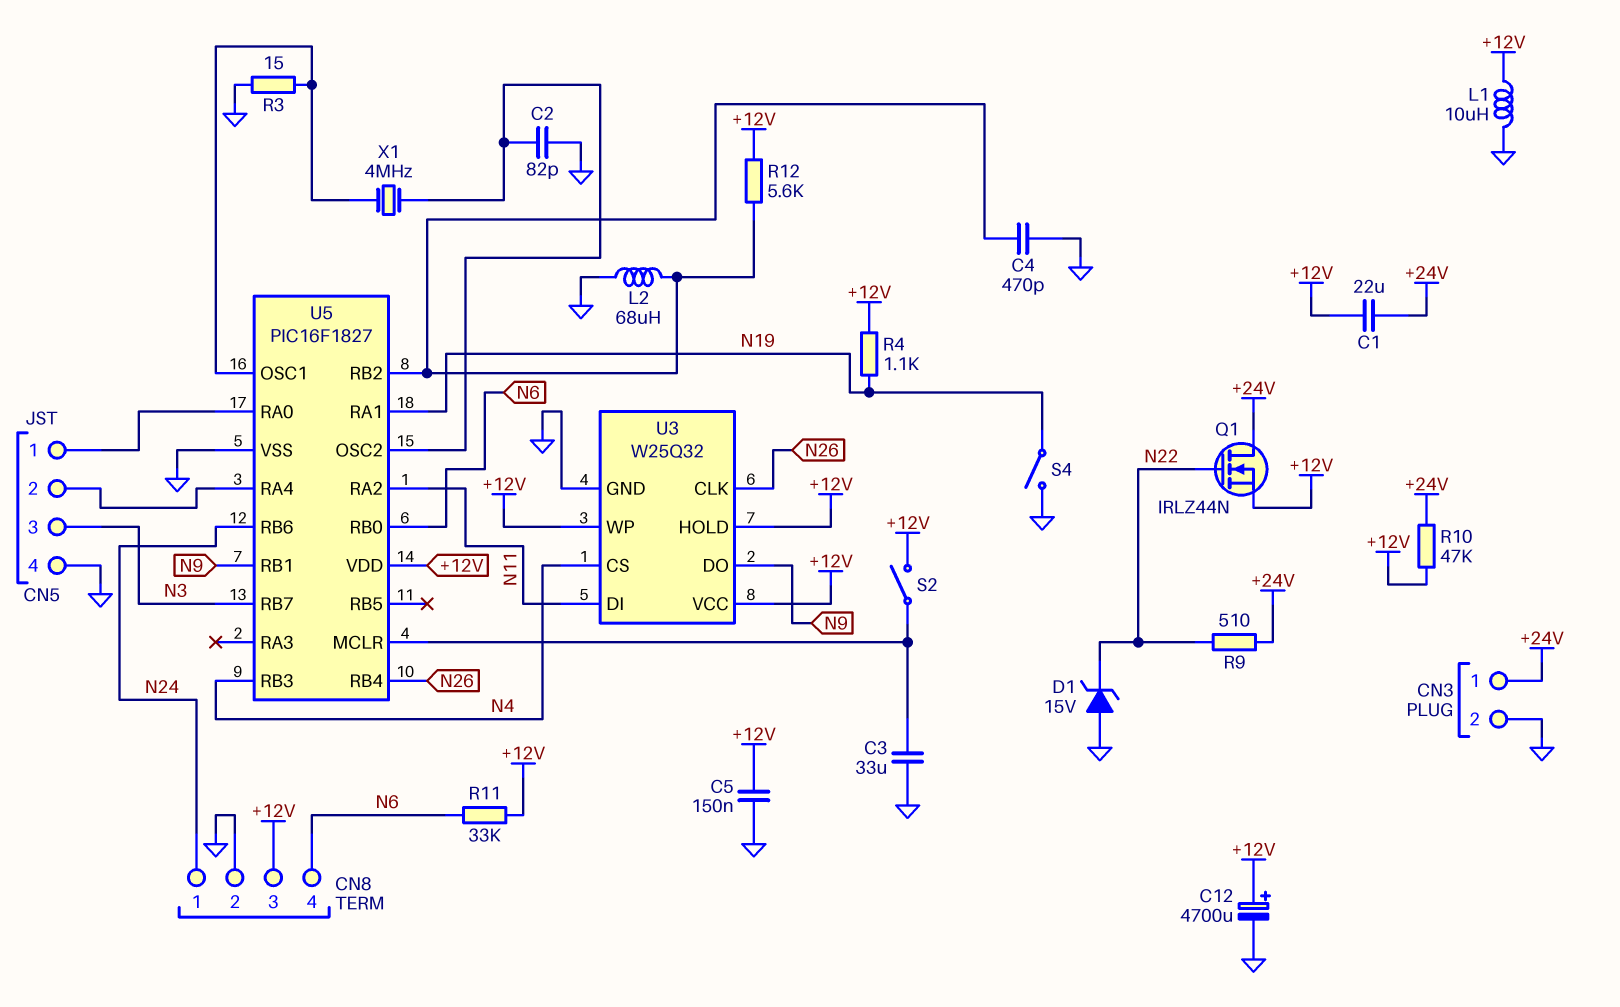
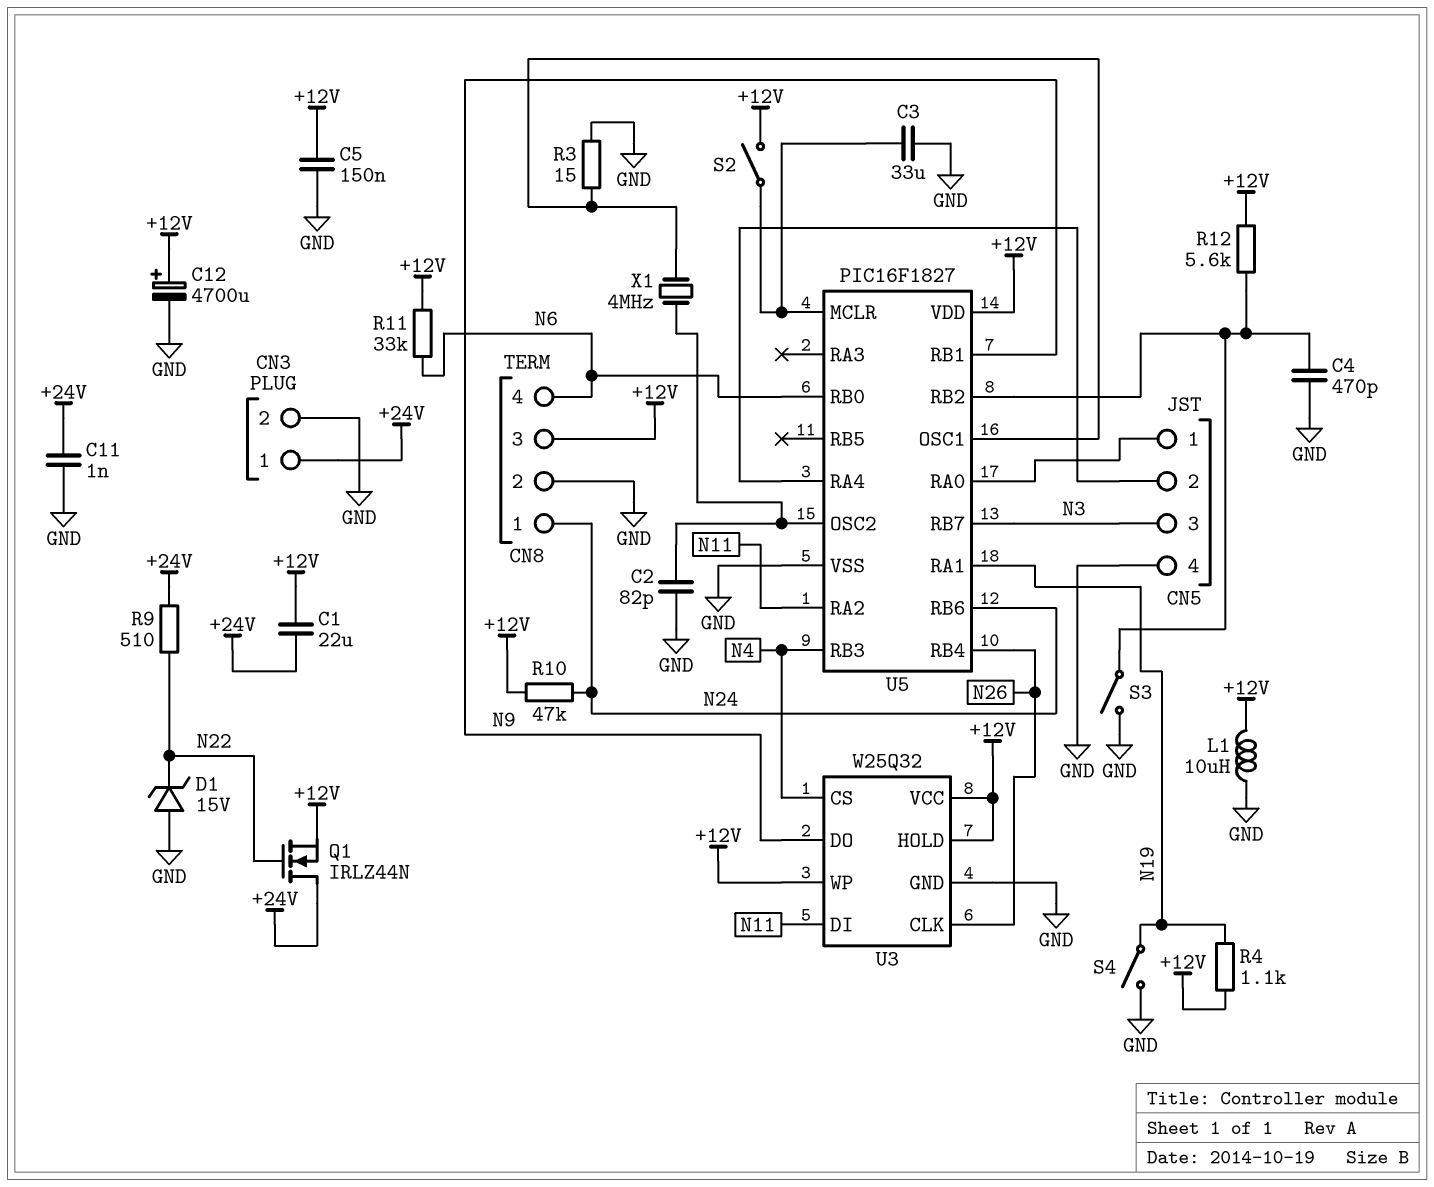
C11: none -> 1nF (+24V, GND)
L2: 68uH (GND, U5/RB2) -> none
R10: 47k (+12V, +24V) -> 47k (+12V, N24)
S3: none -> switch (GND, U5/RB2)

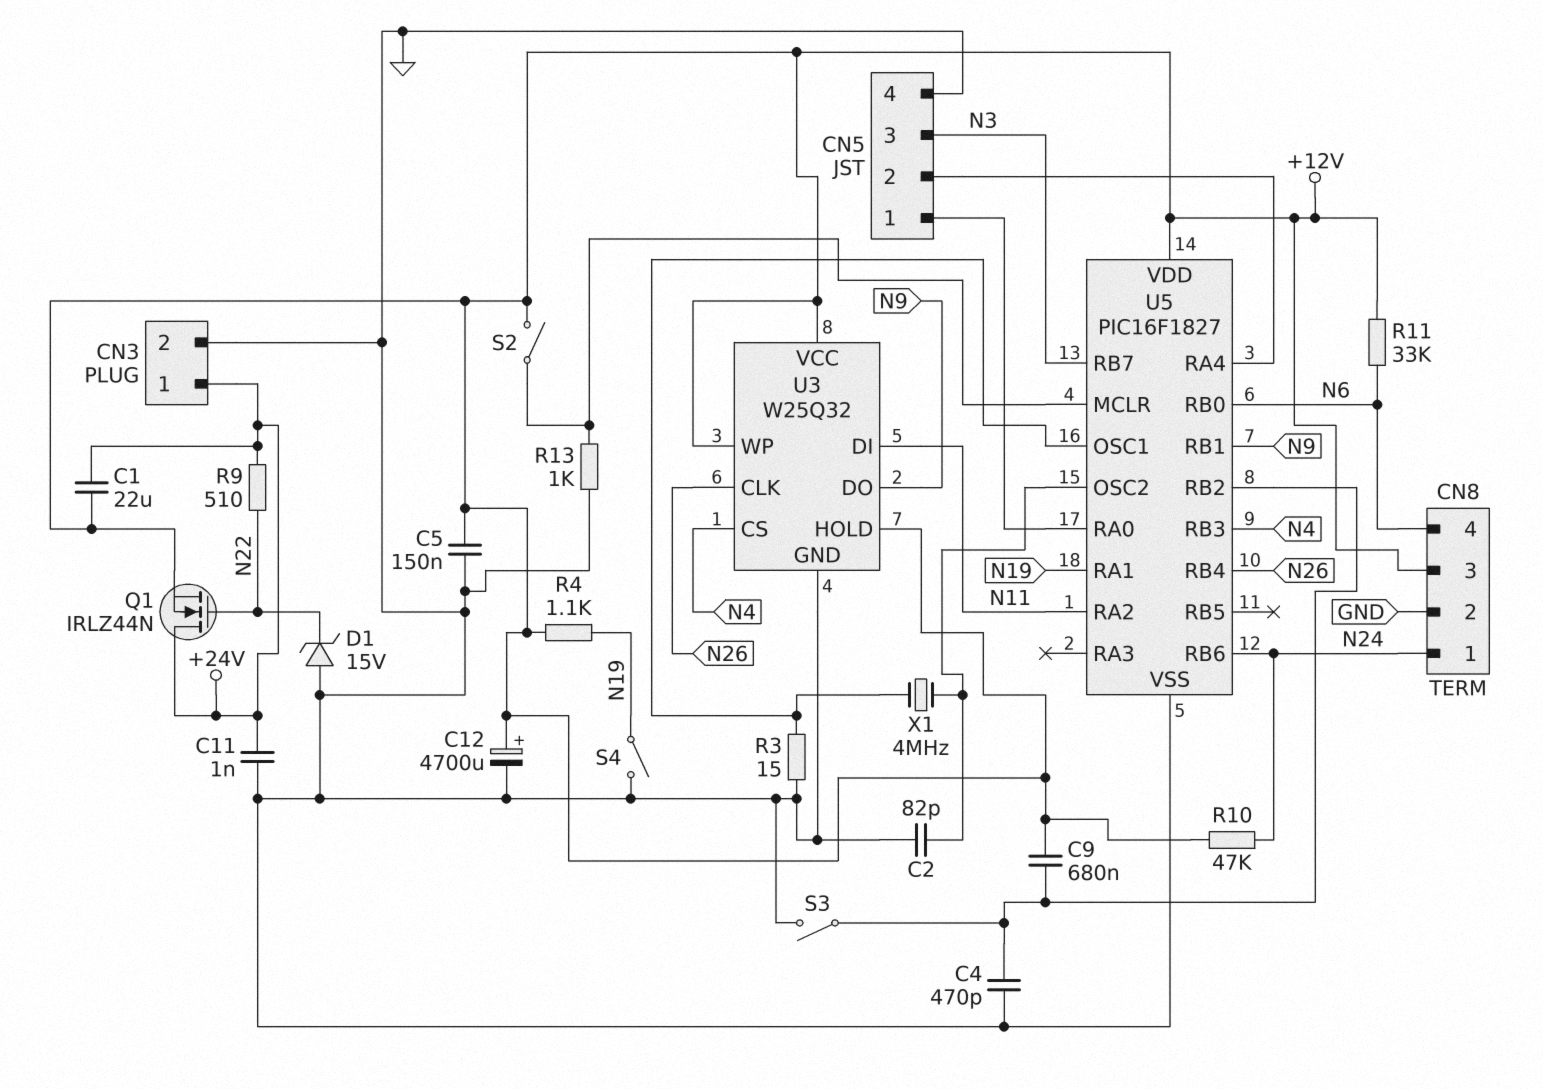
C3: 33uF (GND, U5/MCLR) -> none
C9: none -> 680nF (+12V, U5/RB2)
L1: 10uH (+12V, GND) -> none
R12: 5.6k (+12V, U5/RB2) -> none
R13: none -> 1k (GND, U5/MCLR)

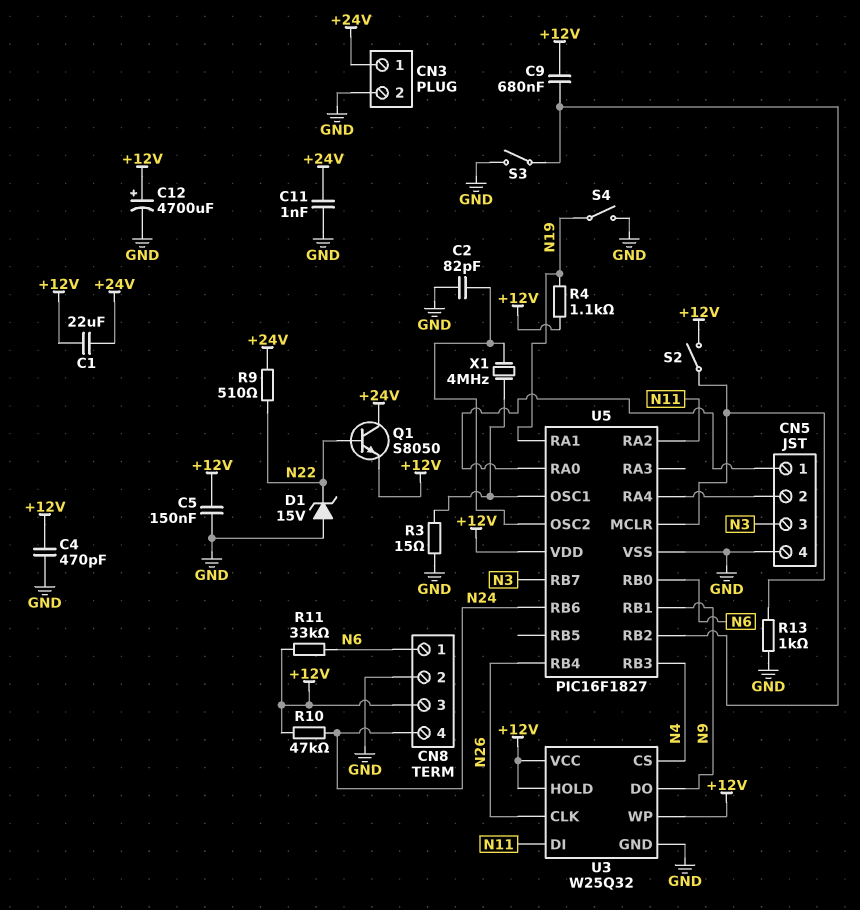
C4: 470pF (GND, U5/RB2) -> 470pF (+12V, GND)
CN8 pin 1: N24 -> N6
CN8 pin 4: N6 -> N24
Q1: NMOS IRLZ44N (G N22, D +24V, S +12V) -> NPN S8050 (B N22, C +24V, E +12V)

